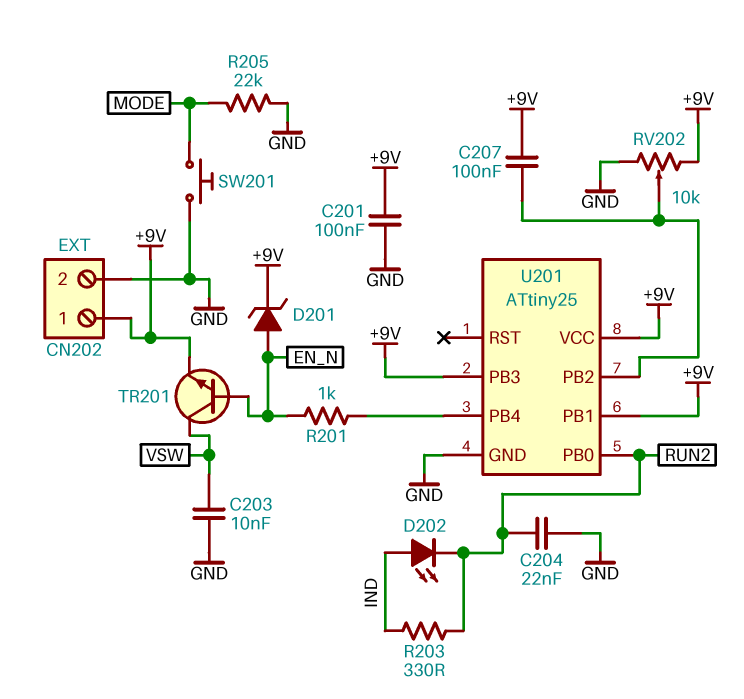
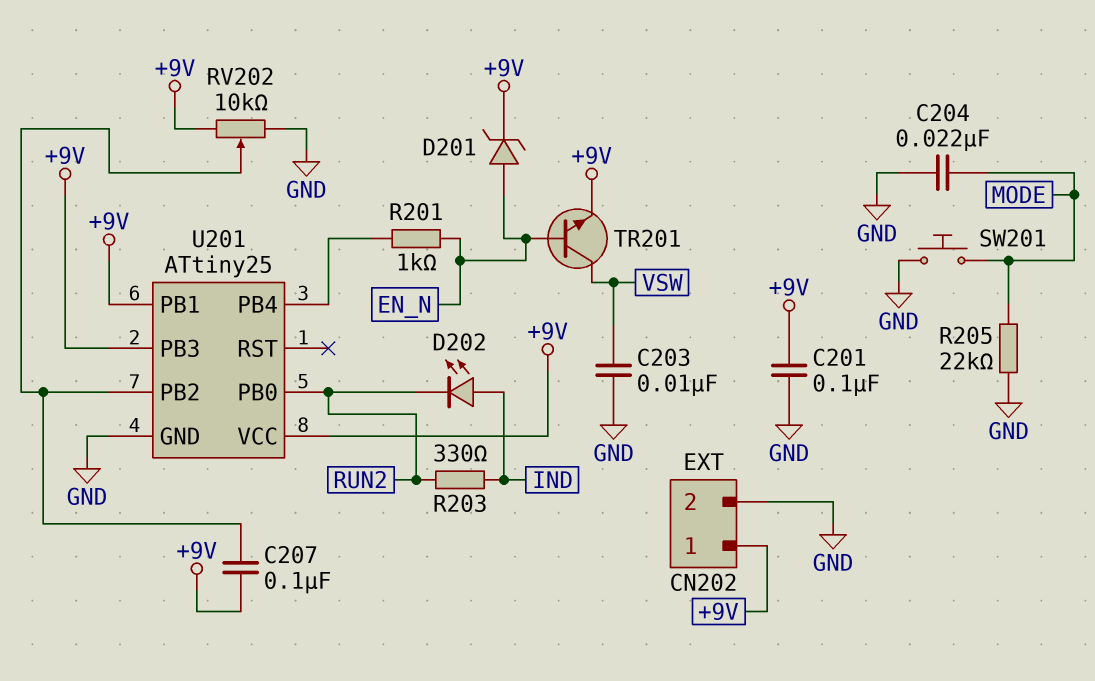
C204: 22nF (GND, RUN2) -> 22nF (GND, MODE)

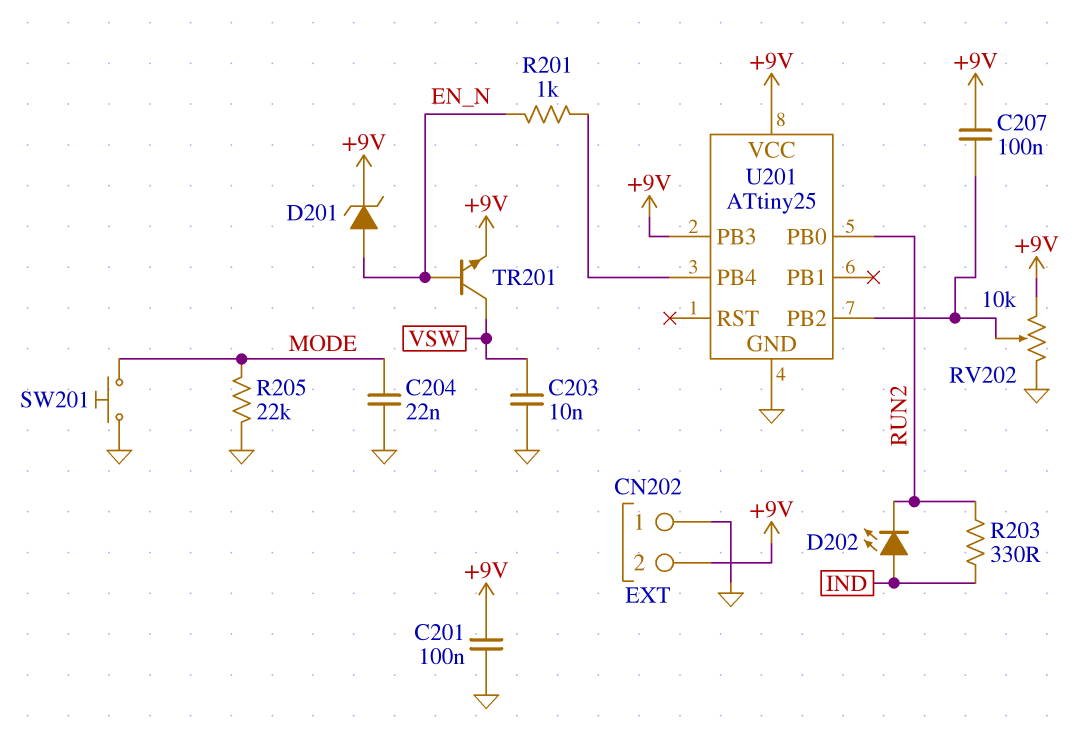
CN202 pin 1: +9V -> GND
CN202 pin 2: GND -> +9V
U201 pin PB1: +9V -> none

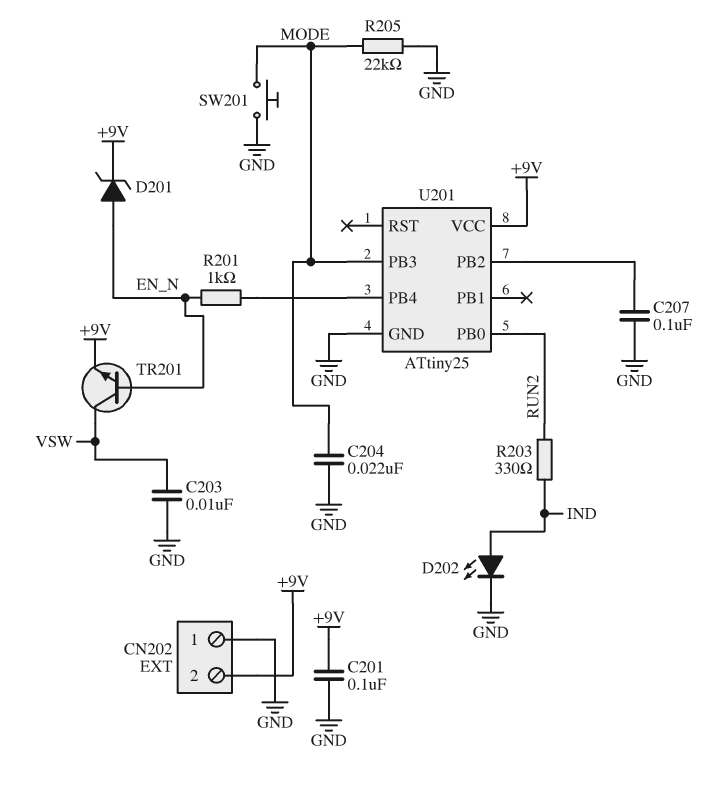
C207: 100nF (+9V, U201/PB2) -> 100nF (GND, U201/PB2)
D202: LED (A IND, K RUN2) -> LED (A IND, K GND)
RV202: 10k (+9V, GND, wiper U201/PB2) -> none
U201 pin PB3: +9V -> MODE

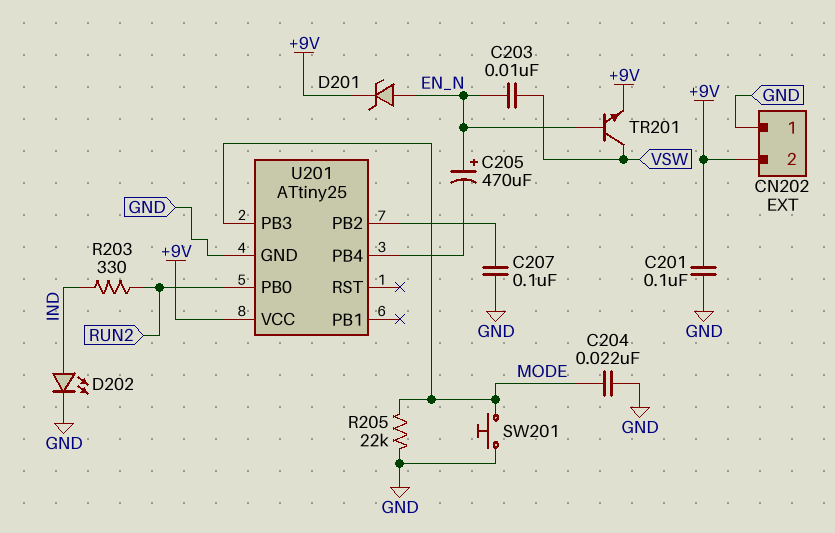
C203: 10nF (GND, VSW) -> 10nF (EN_N, VSW)
C205: none -> 470uF (plus EN_N, minus U201/PB4)
R201: 1k (EN_N, U201/PB4) -> none

